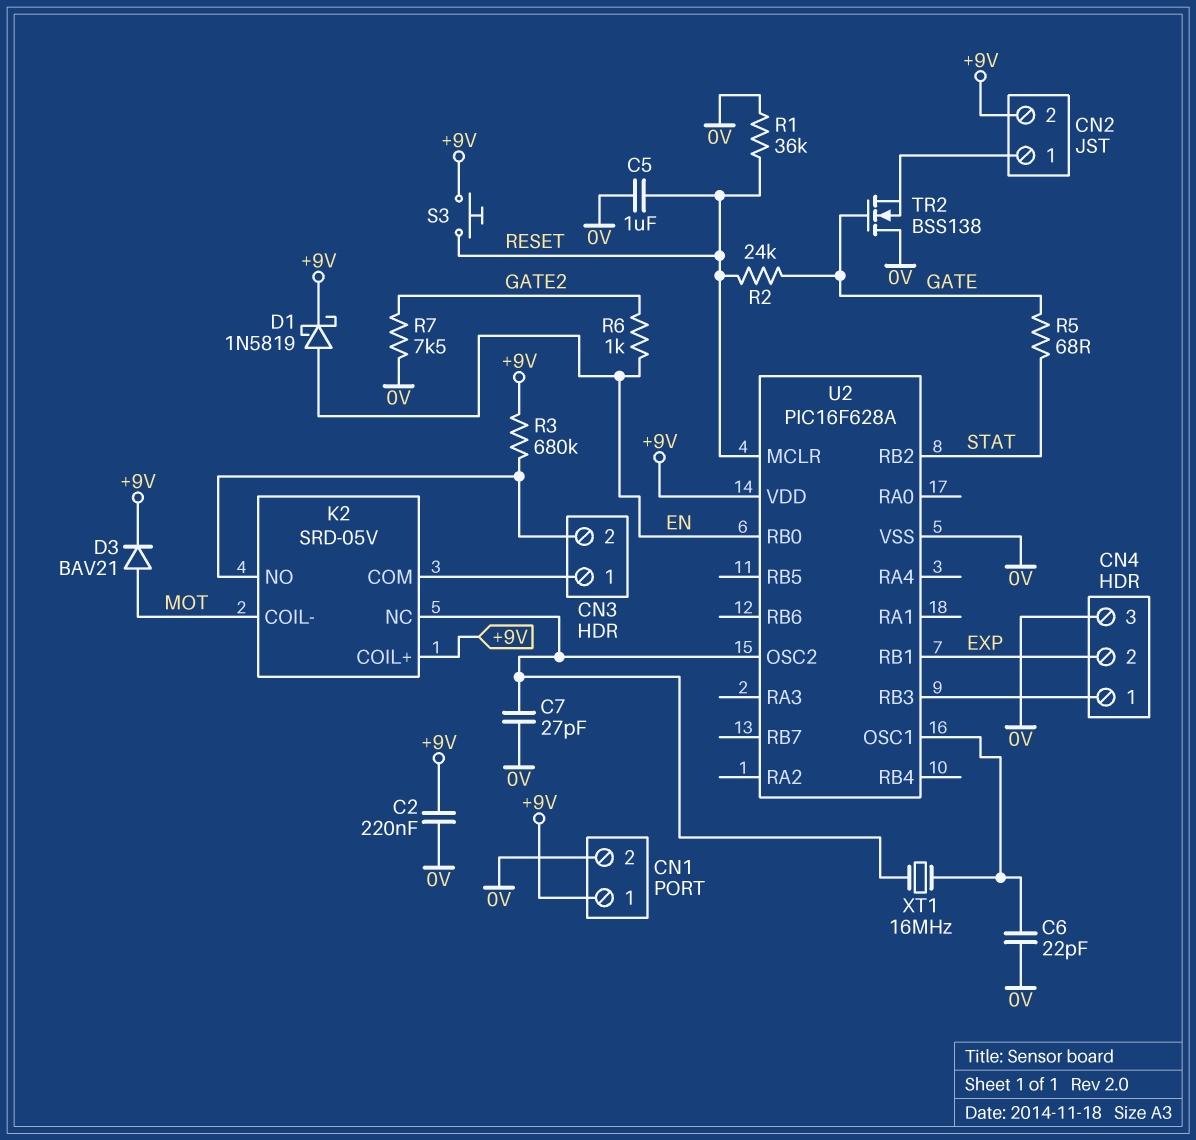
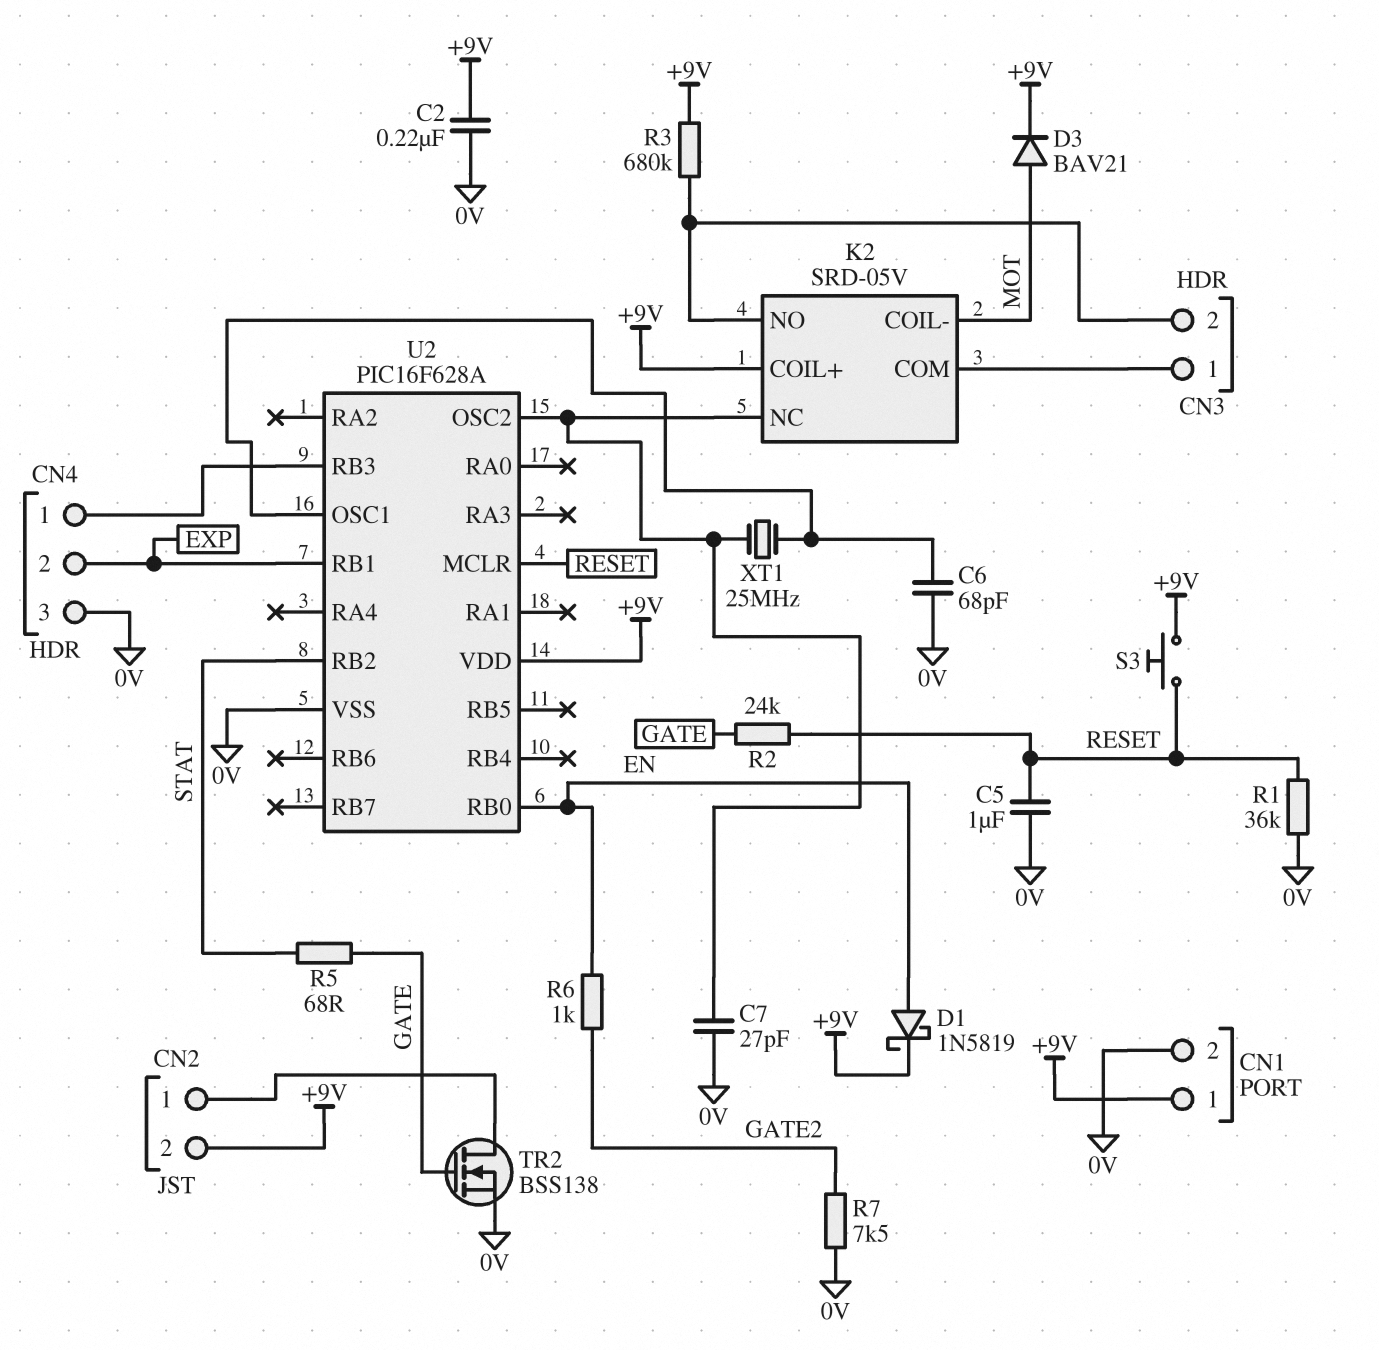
C6: 22pF (0V, U2/OSC1) -> 68pF (0V, U2/OSC1)
TR2: NMOS BSS138 (G GATE, D 0V, S CN2/1) -> NMOS BSS138 (G GATE, D CN2/1, S 0V)
XT1: 16MHz (K2/NC, U2/OSC1) -> 25MHz (K2/NC, U2/OSC1)

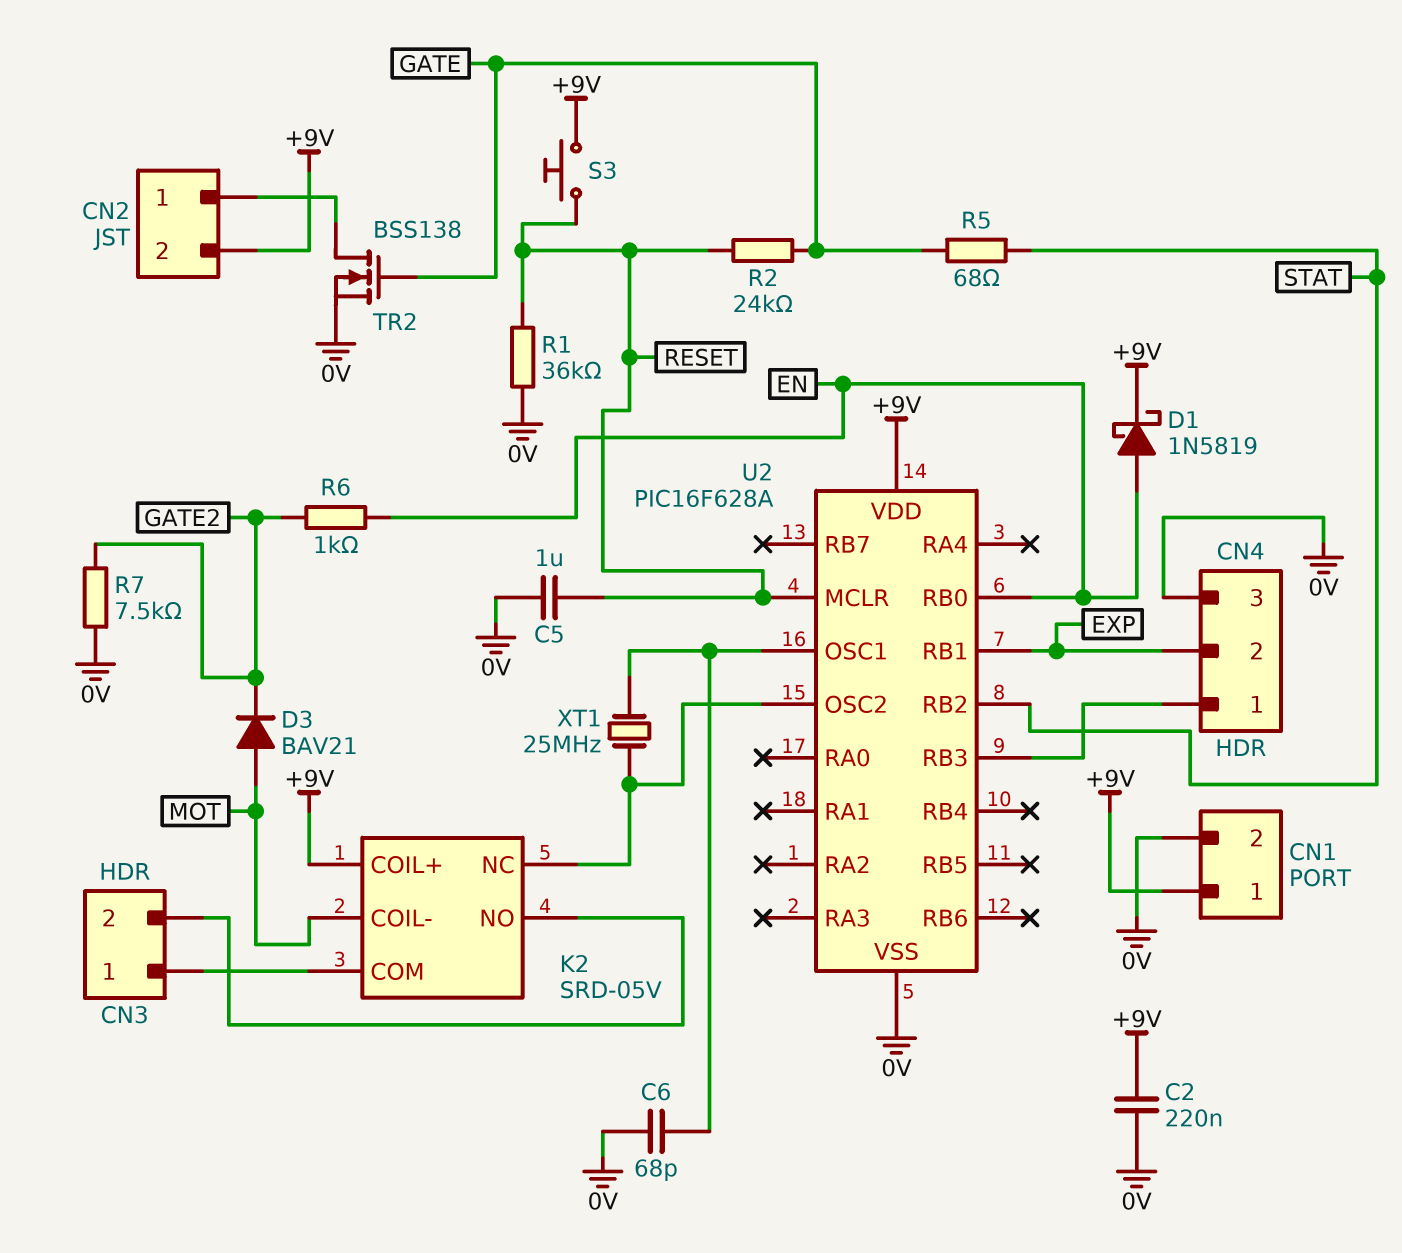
C7: 27pF (0V, K2/NC) -> none
D3: diode BAV21 (A MOT, K +9V) -> diode BAV21 (A MOT, K GATE2)
R3: 680k (+9V, CN3/2) -> none

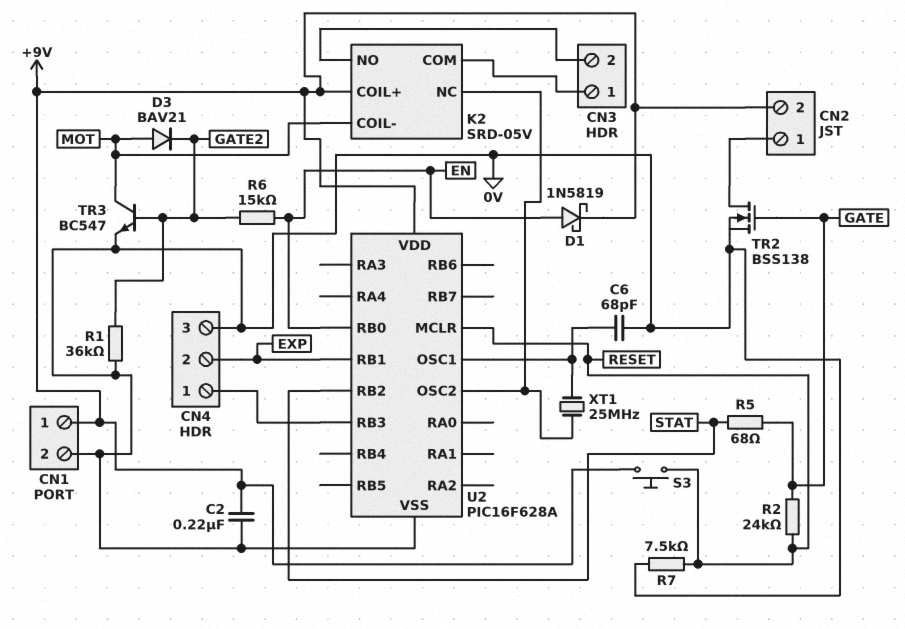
C5: 1uF (0V, RESET) -> none
R1: 36k (0V, RESET) -> 36k (0V, GATE2)
R6: 1k (EN, GATE2) -> 15k (EN, GATE2)
R7: 7.5k (0V, GATE2) -> 7.5k (0V, RESET)
TR3: none -> NPN BC547 (B GATE2, C MOT, E 0V)

